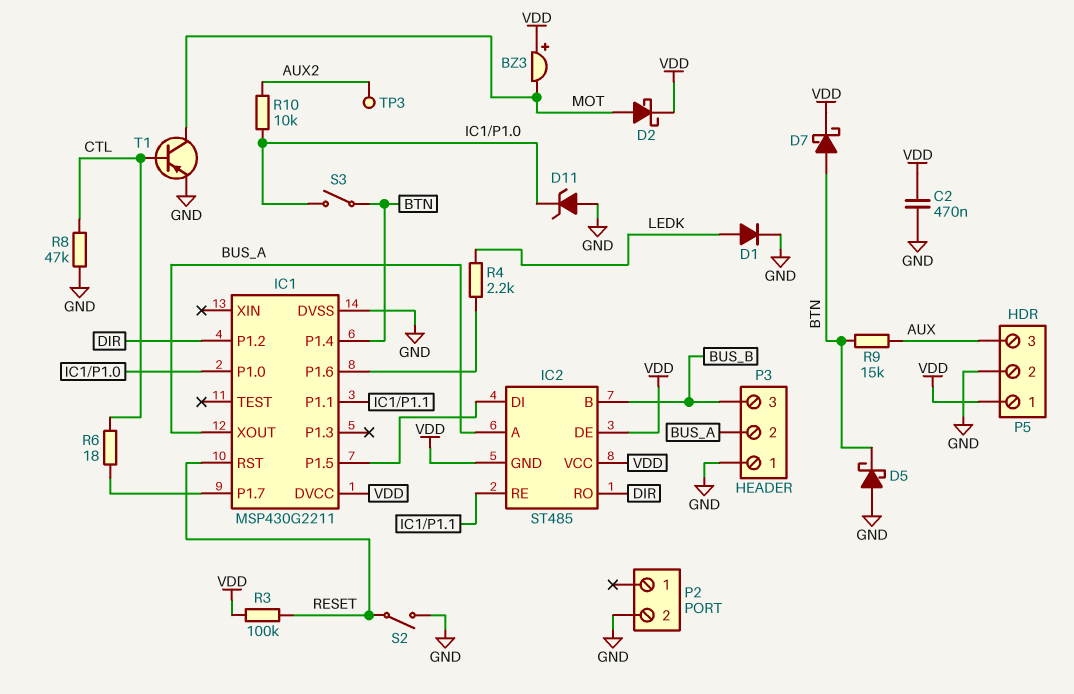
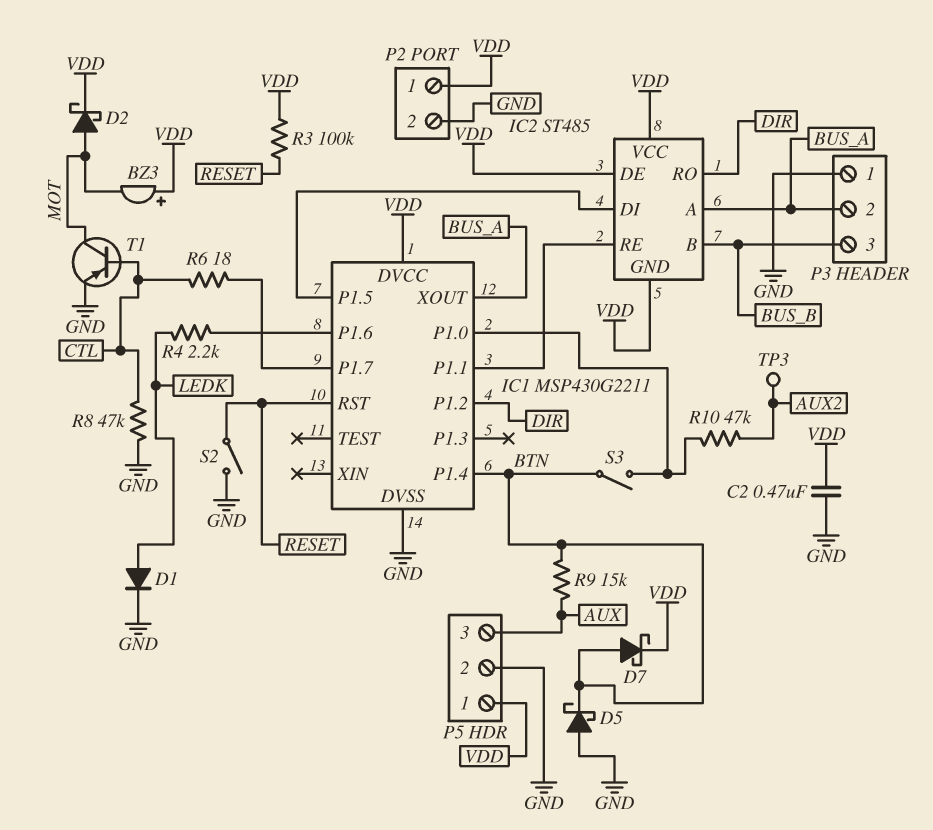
D11: zener (A GND, K IC1/P1.0) -> none
P2 pin 1: none -> VDD
R10: 10k (AUX2, IC1/P1.0) -> 47k (AUX2, IC1/P1.0)

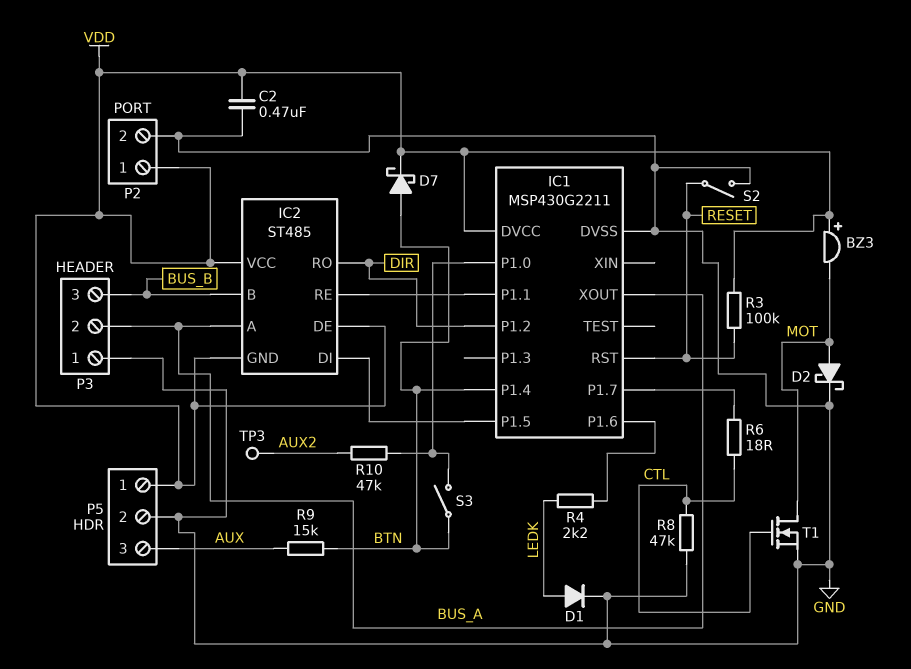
D2: schottky (A MOT, K VDD) -> schottky (A MOT, K GND)
D5: schottky (A GND, K BTN) -> none
T1: PNP (B CTL, C MOT, E GND) -> NMOS (G CTL, D MOT, S GND)

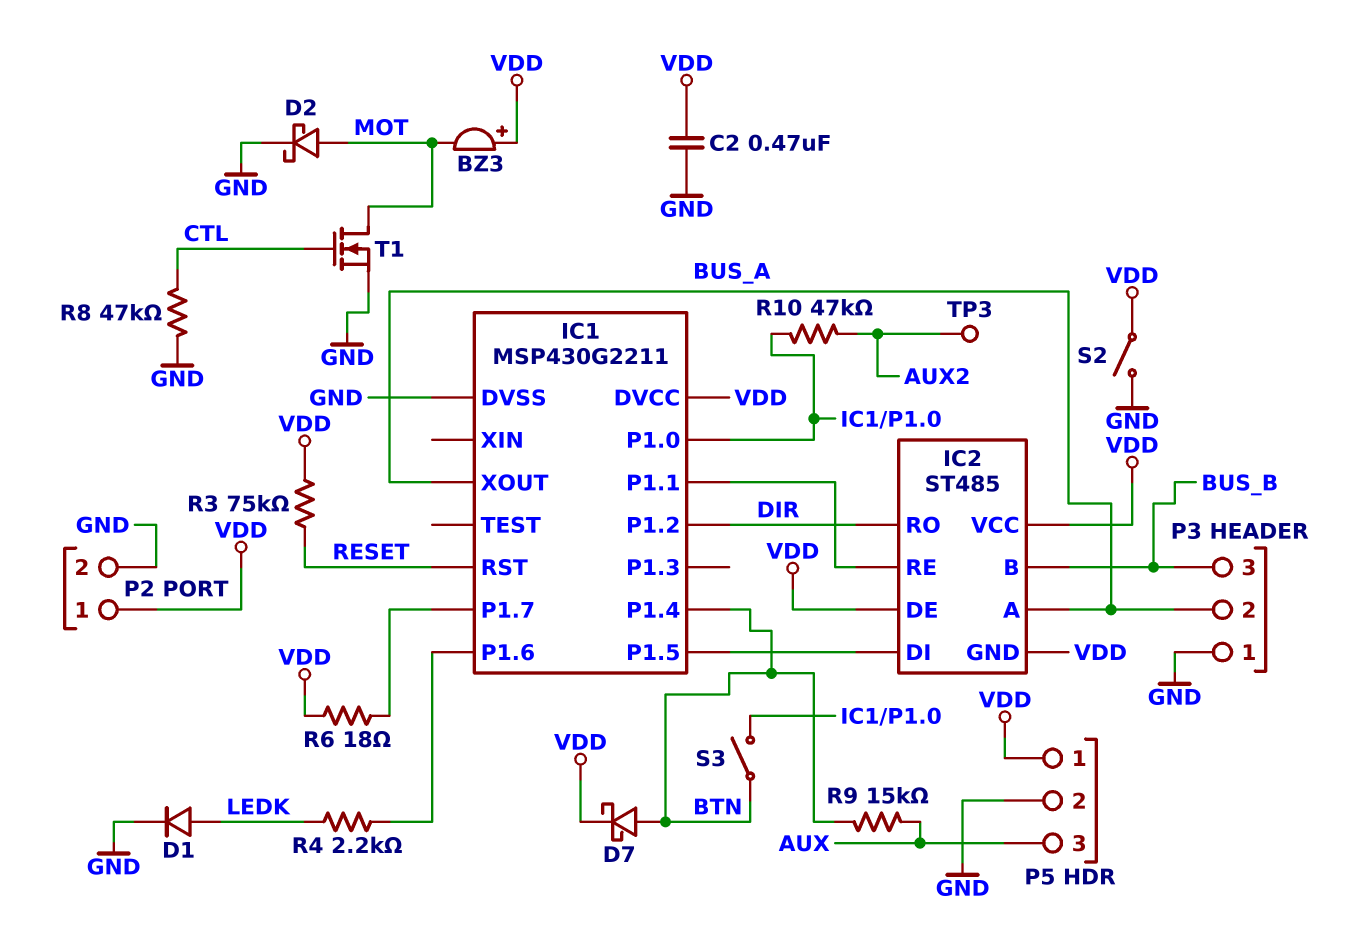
R3: 100k (RESET, VDD) -> 75k (RESET, VDD)
R6: 18 (CTL, IC1/P1.7) -> 18 (IC1/P1.7, VDD)
S2: switch (GND, RESET) -> switch (GND, VDD)

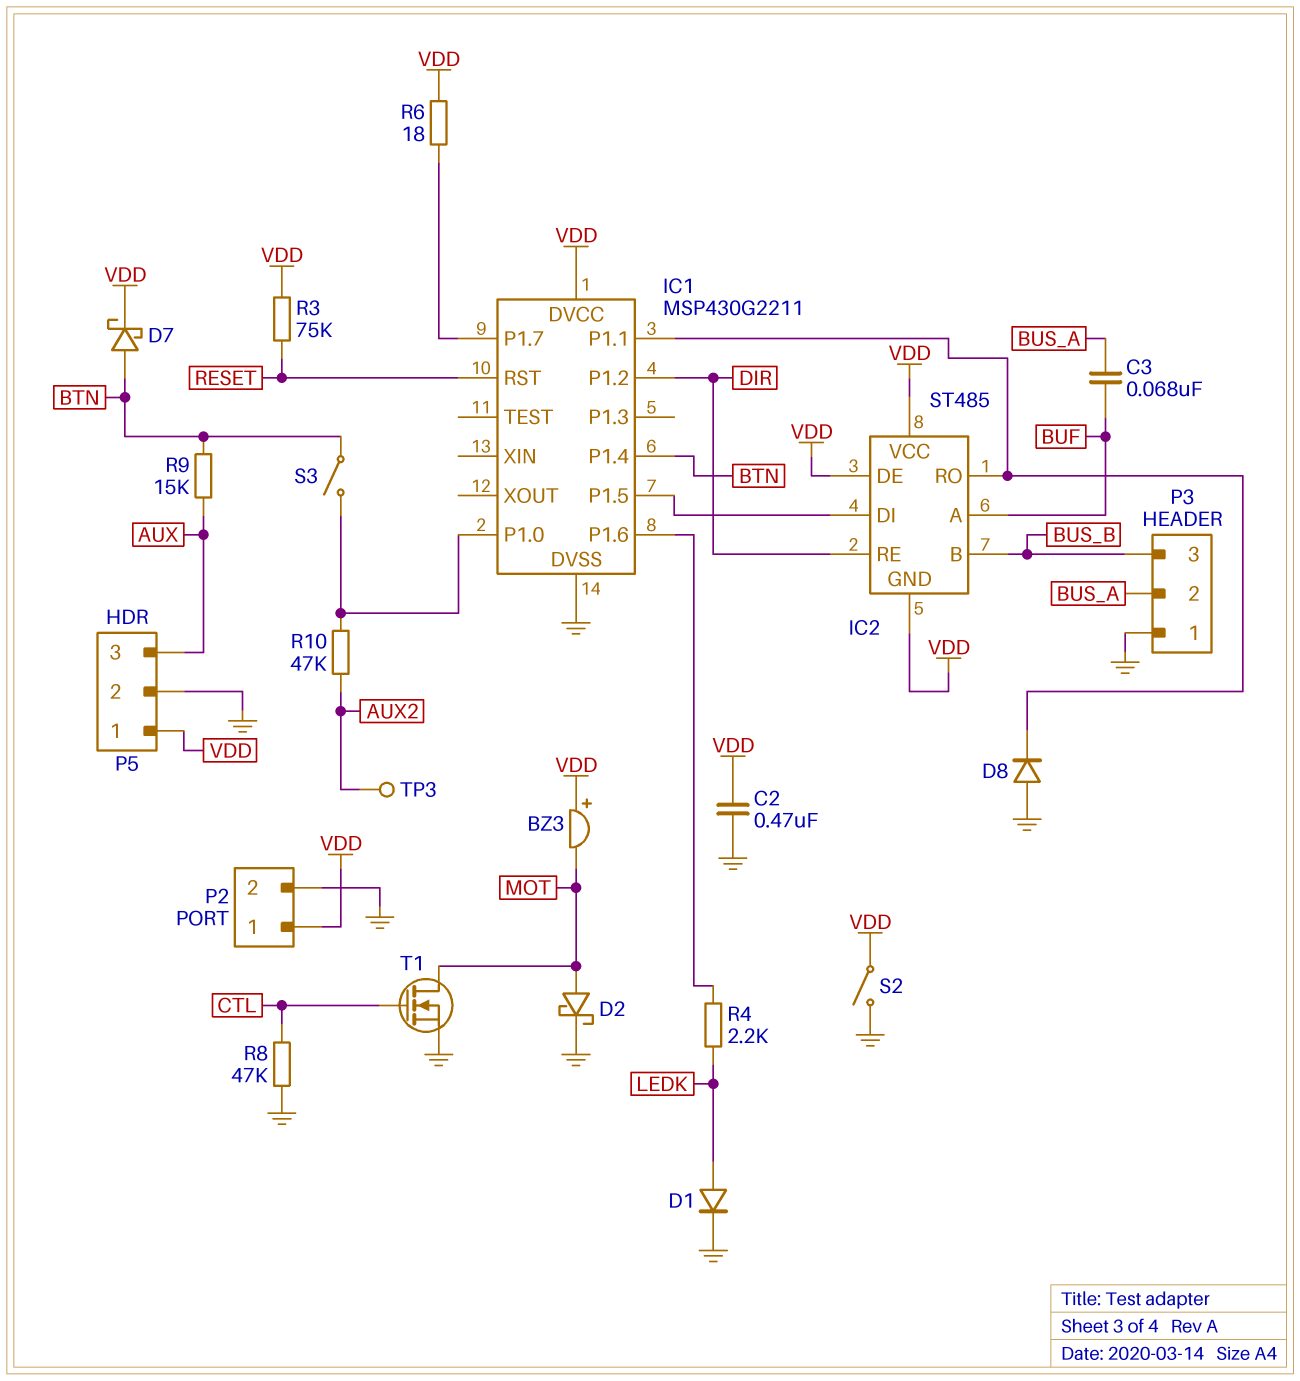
C3: none -> 68nF (BUF, BUS_A)
D8: none -> diode (A GND, K IC1/P1.1)
IC1 pin XOUT: BUS_A -> none
IC2 pin A: BUS_A -> BUF
IC2 pin RE: IC1/P1.1 -> DIR
IC2 pin RO: DIR -> IC1/P1.1

